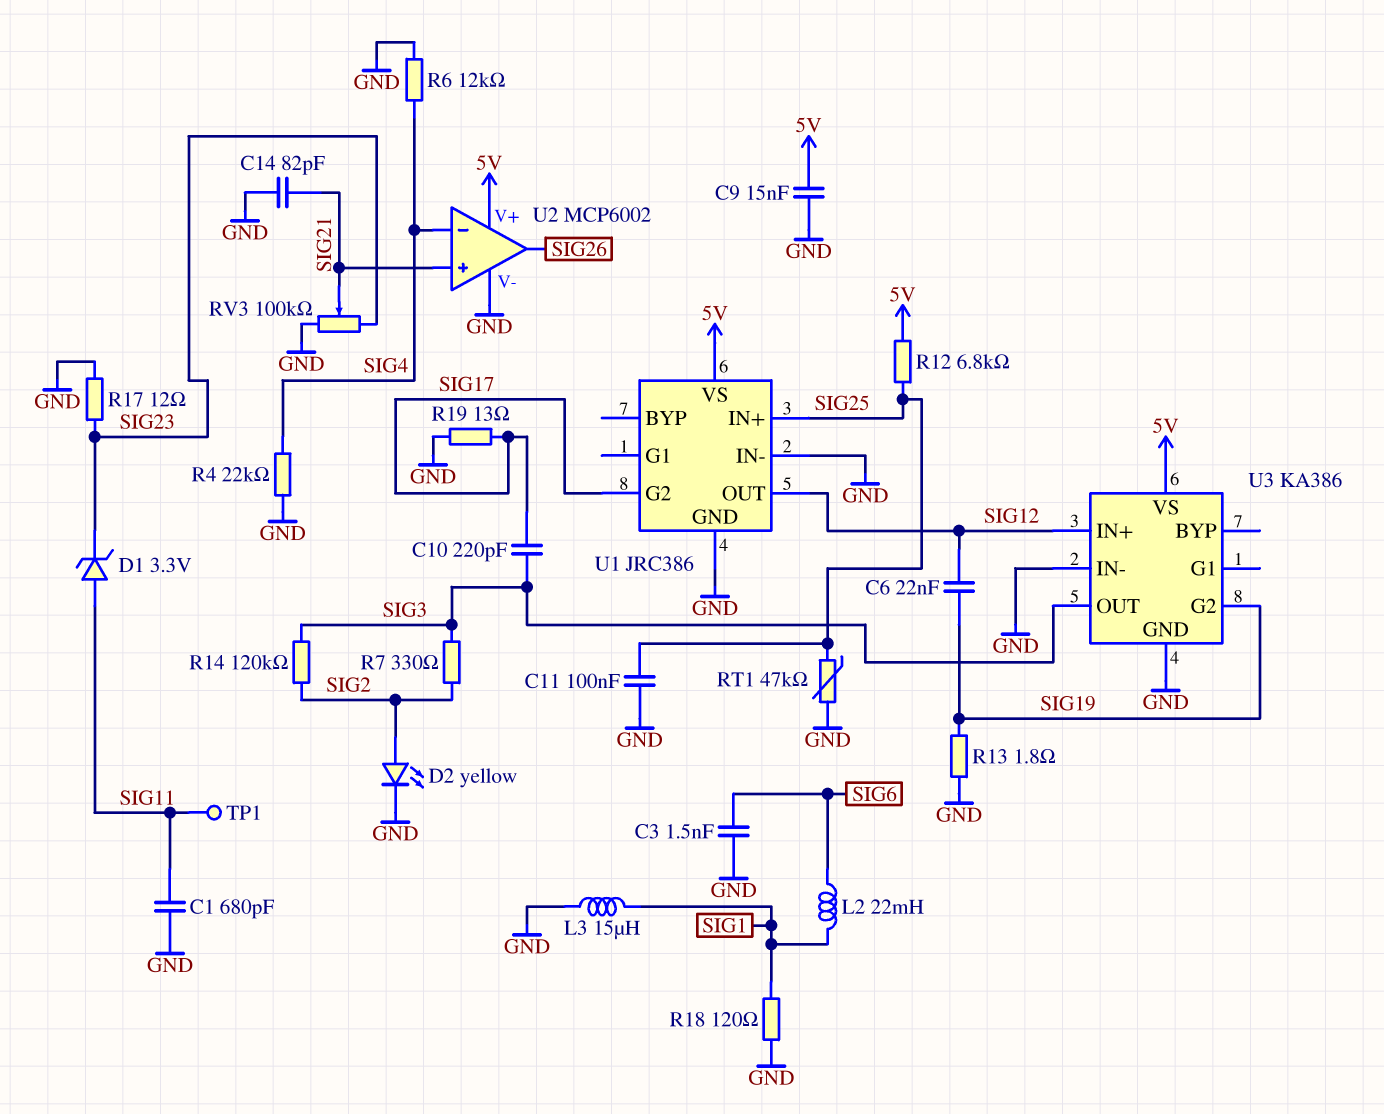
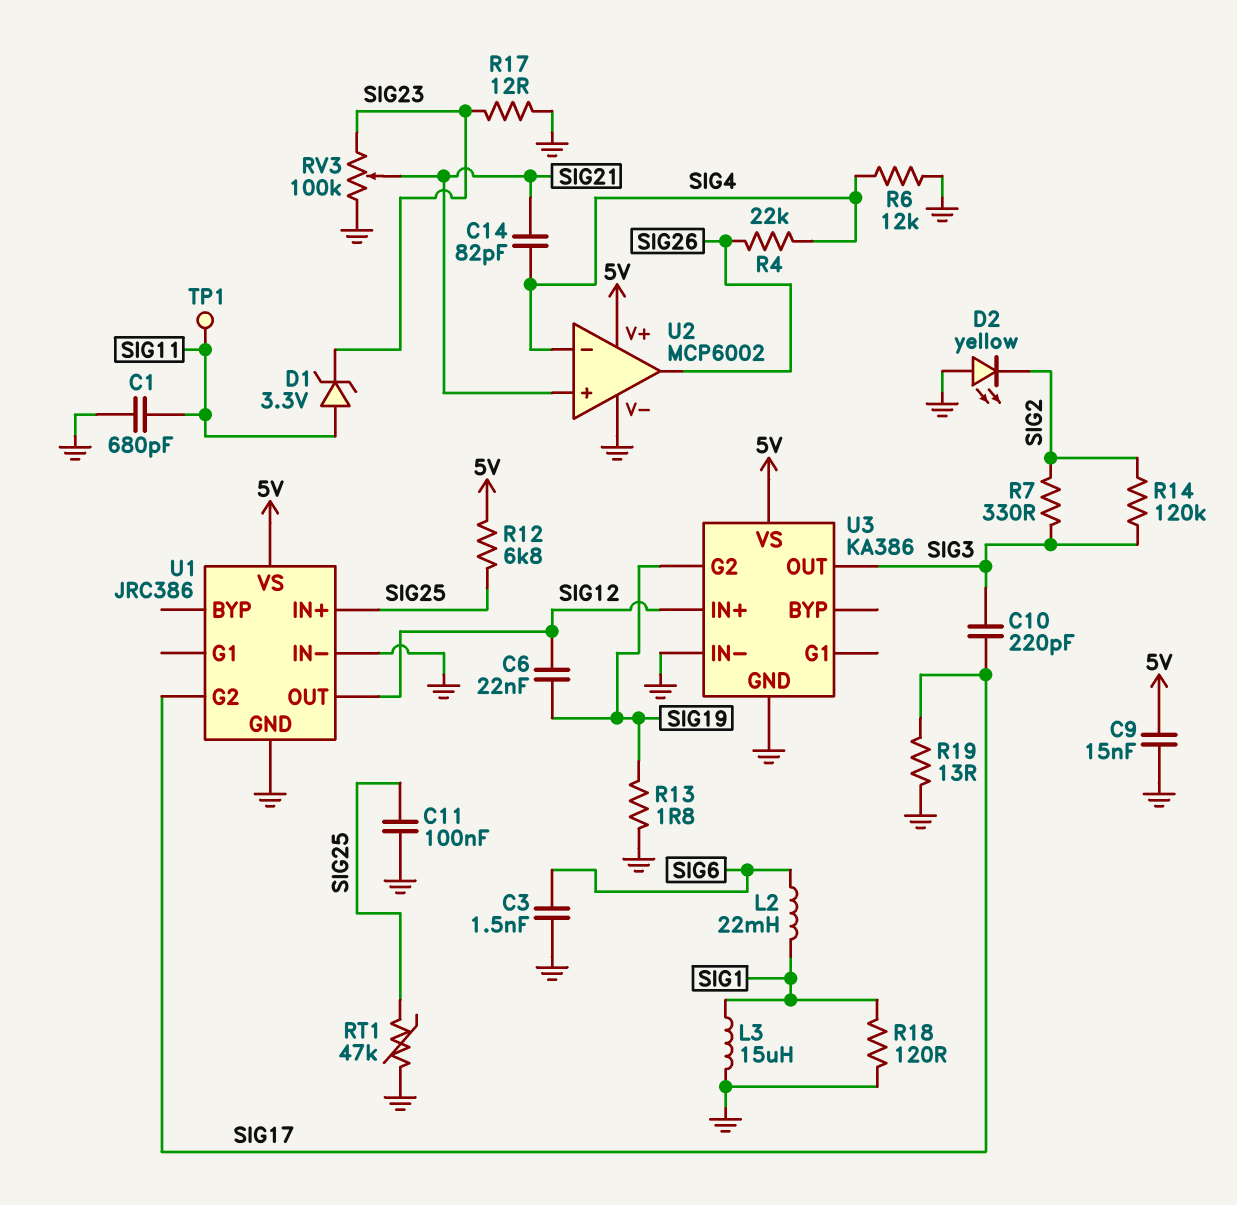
C14: 82pF (GND, SIG21) -> 82pF (SIG4, SIG21)
D2: LED yellow (A SIG2, K GND) -> LED yellow (A GND, K SIG2)
R4: 22k (GND, SIG4) -> 22k (SIG4, SIG26)

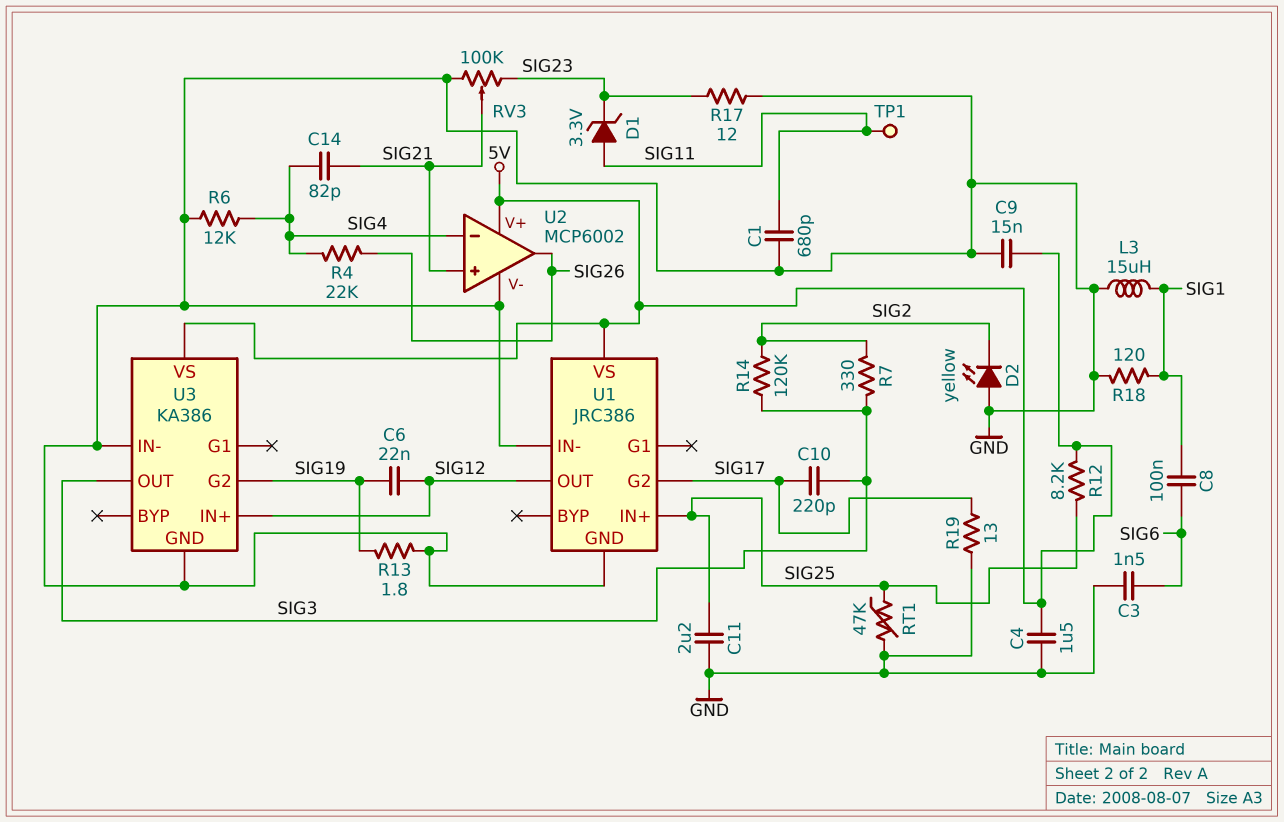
C4: none -> 1.5uF (5V, GND)
C8: none -> 100nF (SIG1, SIG6)
C11: 100nF (GND, SIG25) -> 2.2uF (GND, SIG25)
L2: 22mH (SIG1, SIG6) -> none
R12: 6.8k (5V, SIG25) -> 8.2k (5V, SIG25)

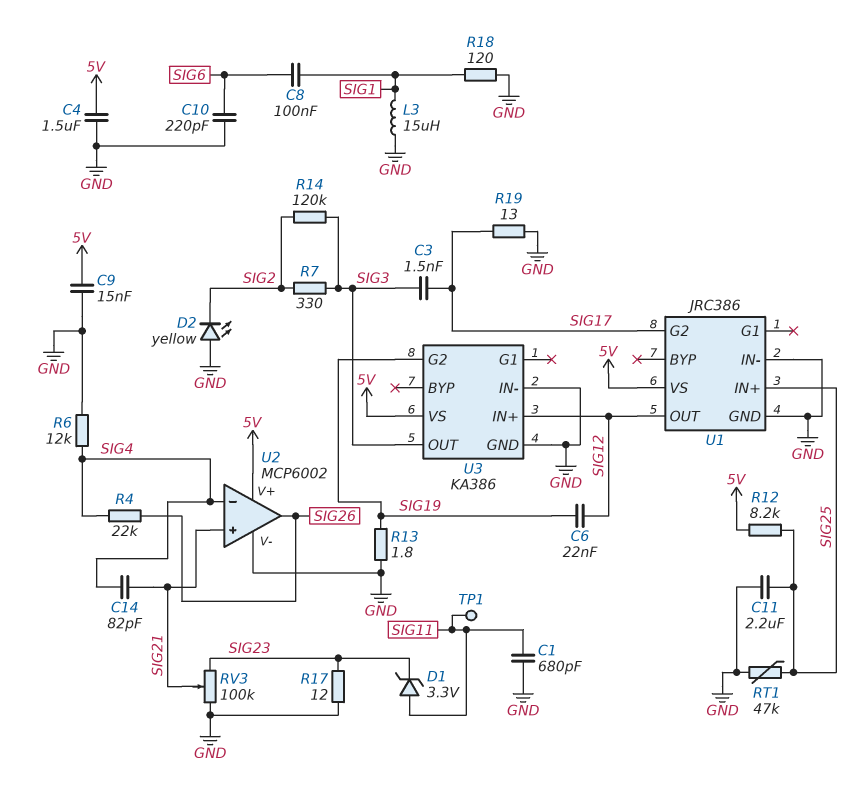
C3: 1.5nF (GND, SIG6) -> 1.5nF (SIG3, SIG17)
C10: 220pF (SIG3, SIG17) -> 220pF (GND, SIG6)

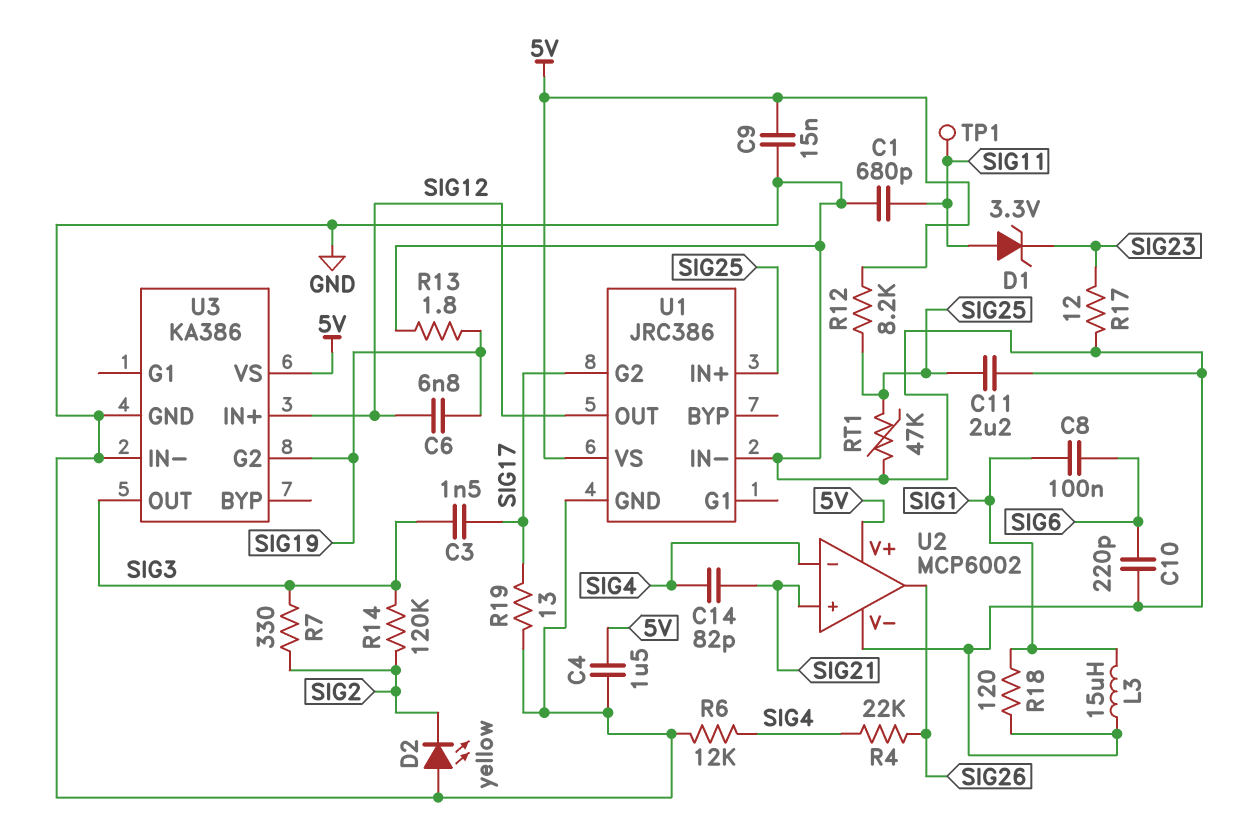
C6: 22nF (SIG12, SIG19) -> 6.8nF (SIG12, SIG19)
RV3: 100k (GND, SIG23, wiper SIG21) -> none

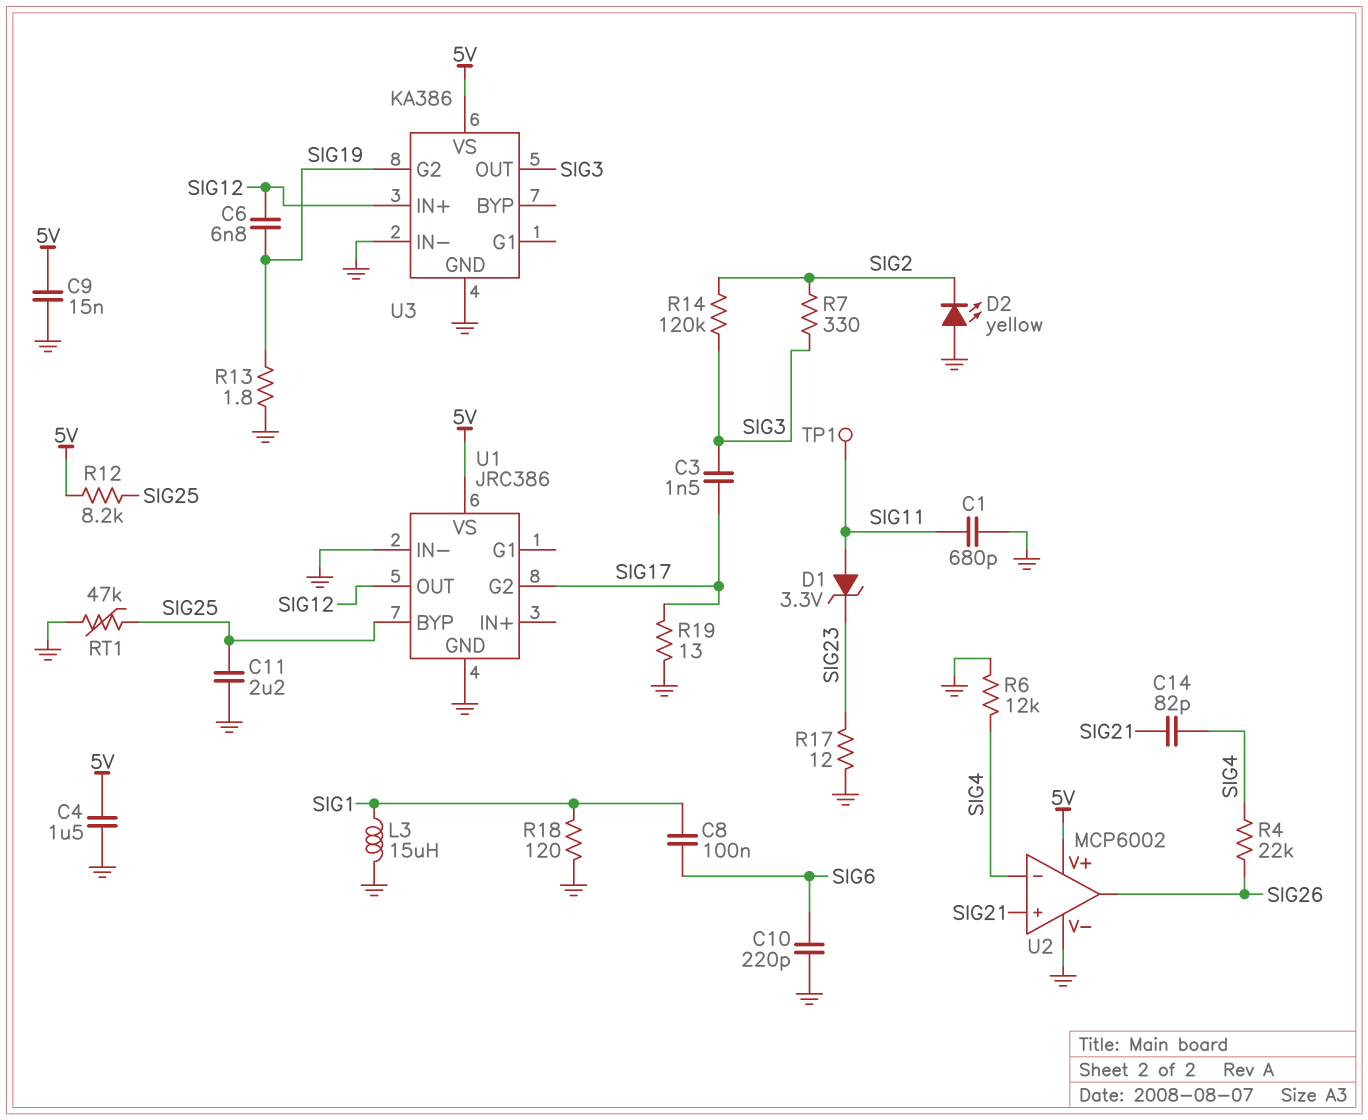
U1 pin BYP: none -> SIG25
U1 pin IN+: SIG25 -> none

